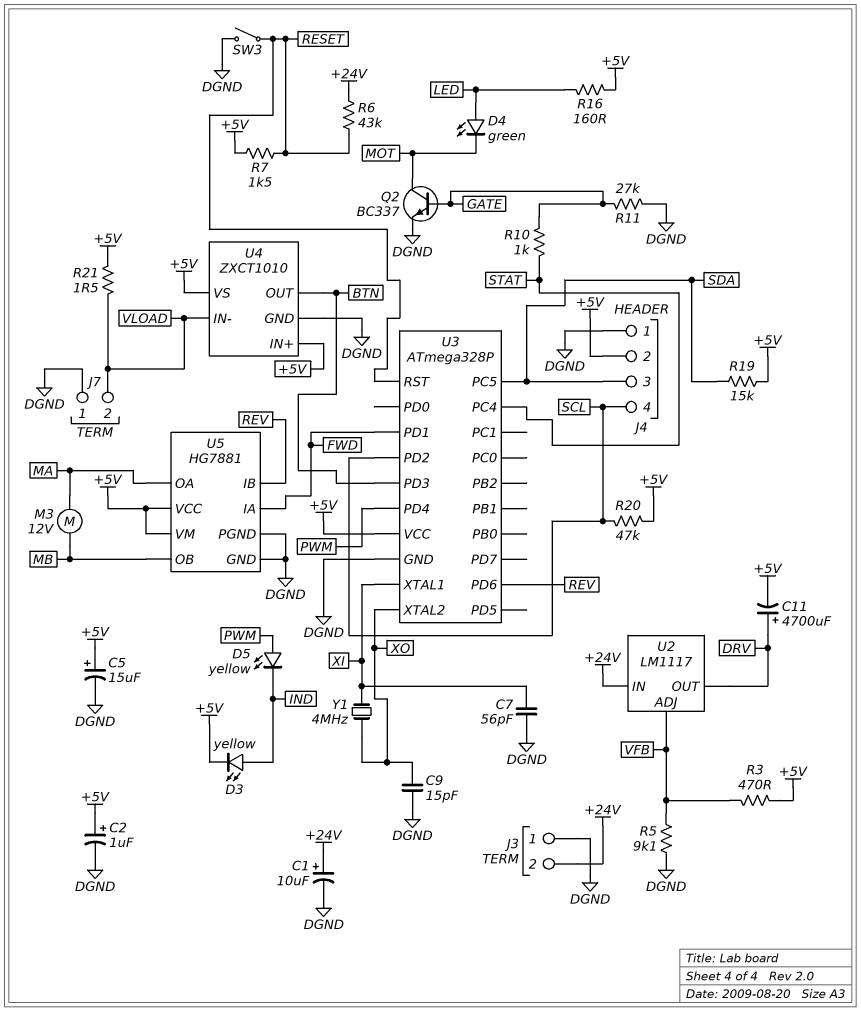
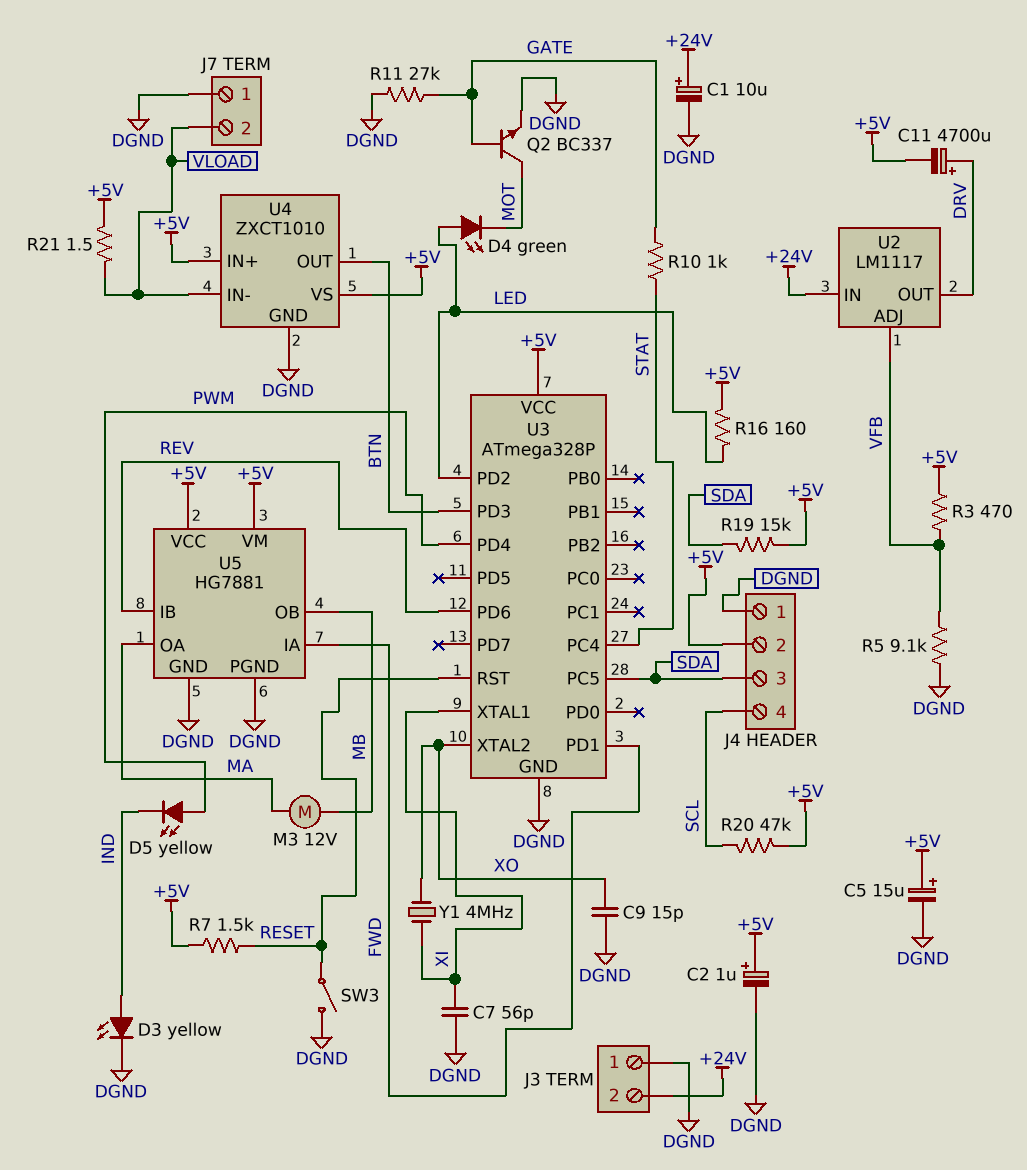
D3: LED yellow (A IND, K +5V) -> LED yellow (A IND, K DGND)
R6: 43k (+24V, RESET) -> none
U3 pin PD2: SCL -> LED

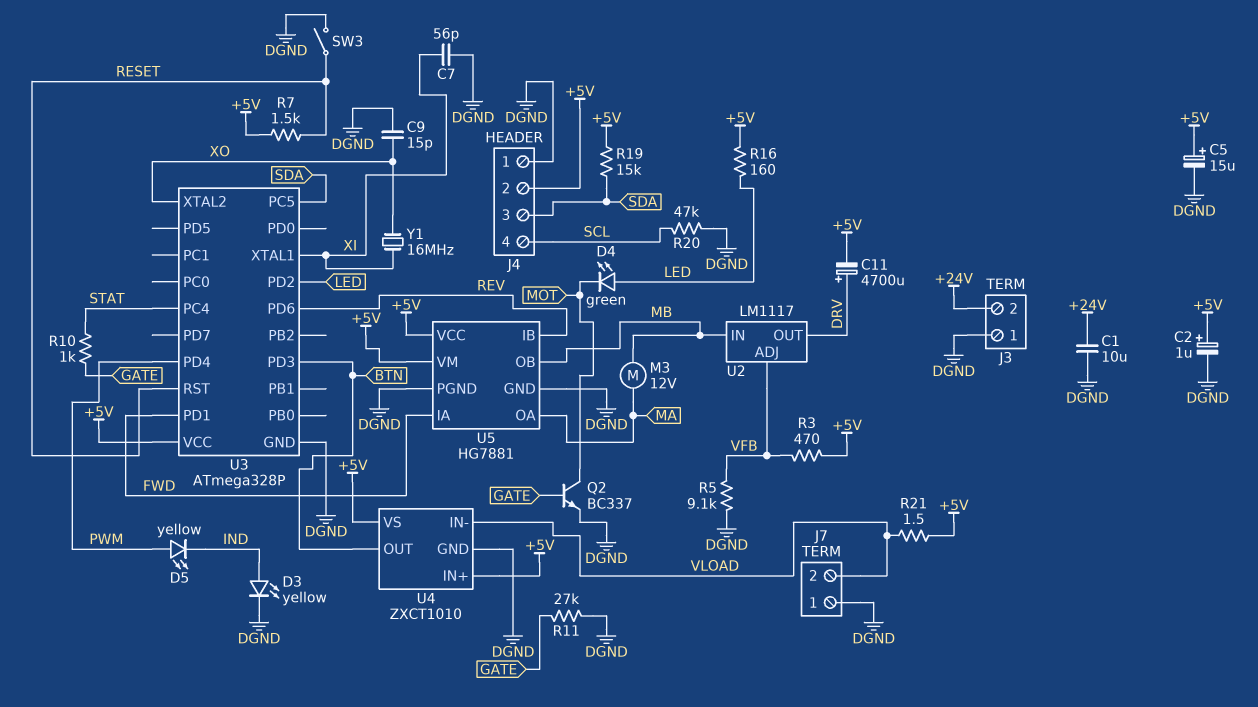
C1: 10uF (plus +24V, minus DGND) -> 10uF (+24V, DGND)
R20: 47k (+5V, SCL) -> 47k (DGND, SCL)
U2 pin IN: +24V -> MB
Y1: 4MHz (XI, XO) -> 16MHz (XI, XO)

